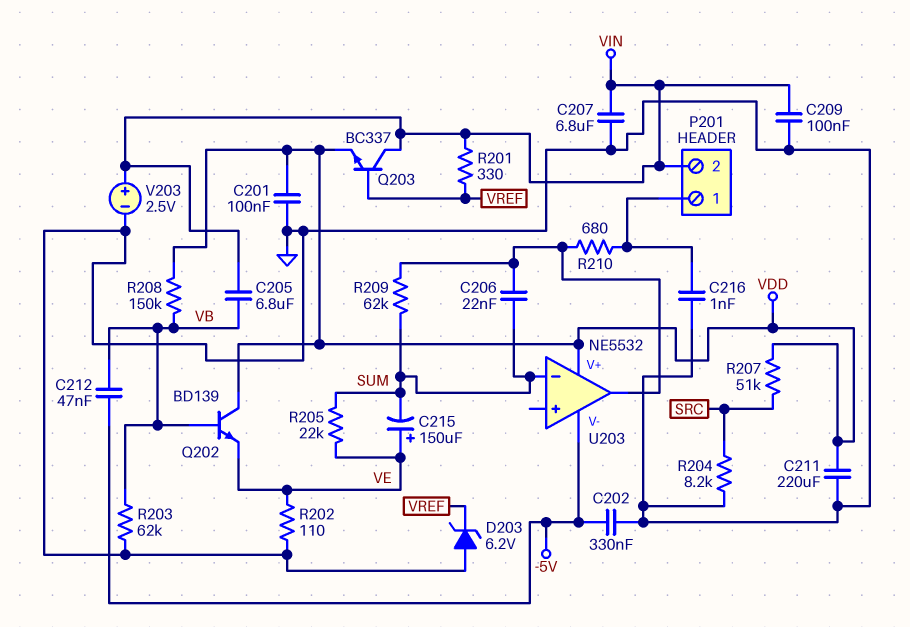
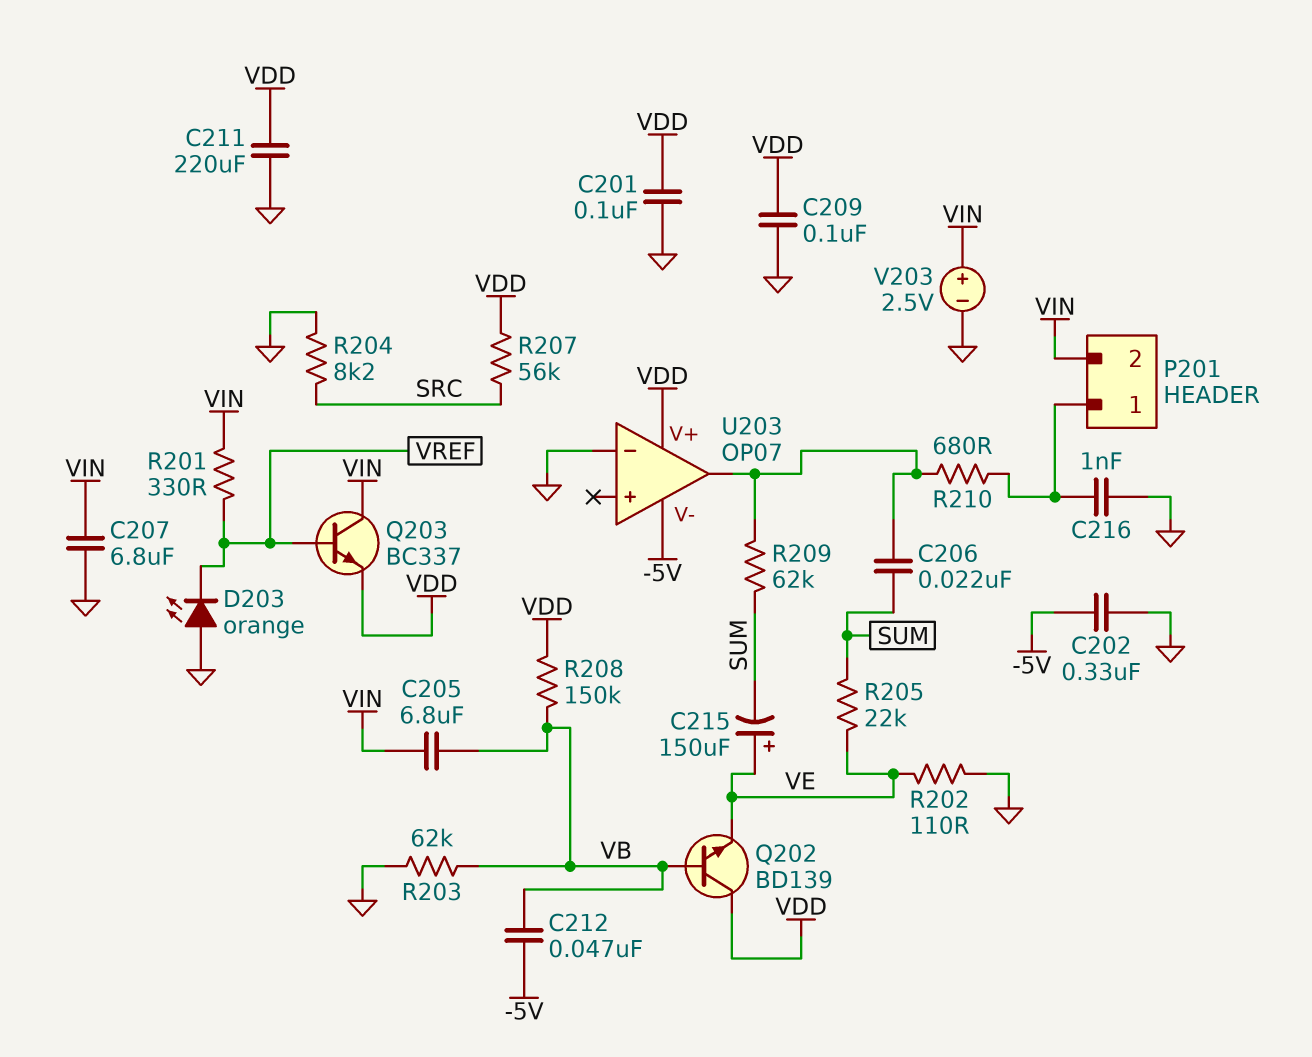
C209: 100nF (GND, VIN) -> 100nF (GND, VDD)
D203: zener 6.2V (A GND, K VREF) -> LED orange (A GND, K VREF)
R207: 51k (SRC, VDD) -> 56k (SRC, VDD)
U203: NE5532 -> OP07
U203 pin in-: SUM -> GND

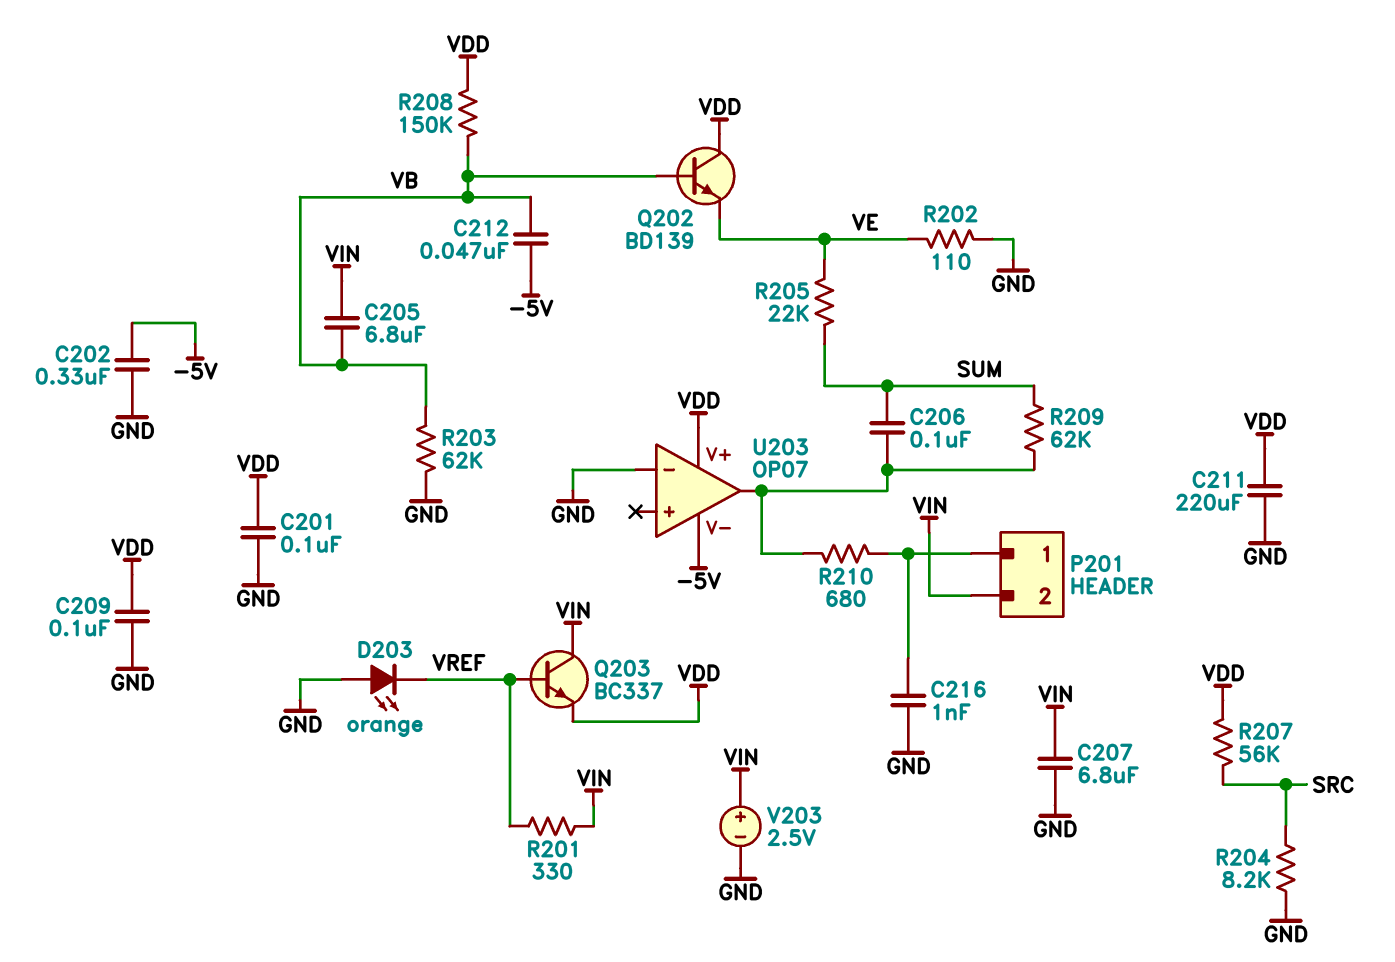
C206: 22nF (SUM, U203/out) -> 100nF (SUM, U203/out)
C215: 150uF (plus VE, minus SUM) -> none

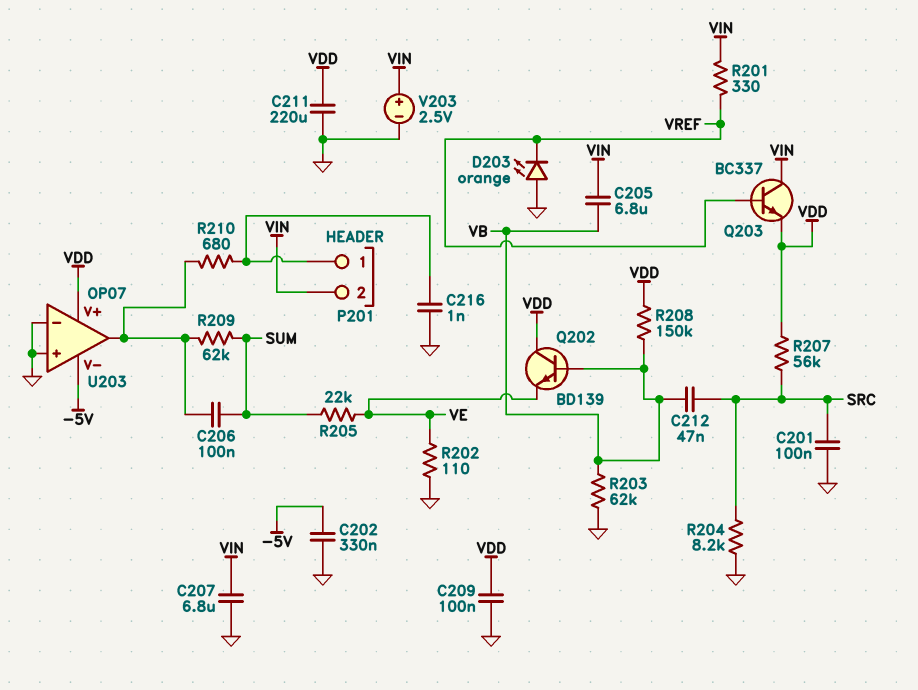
C201: 100nF (GND, VDD) -> 100nF (GND, SRC)
C212: 47nF (-5V, VB) -> 47nF (SRC, VB)
U203 pin in+: none -> GND

